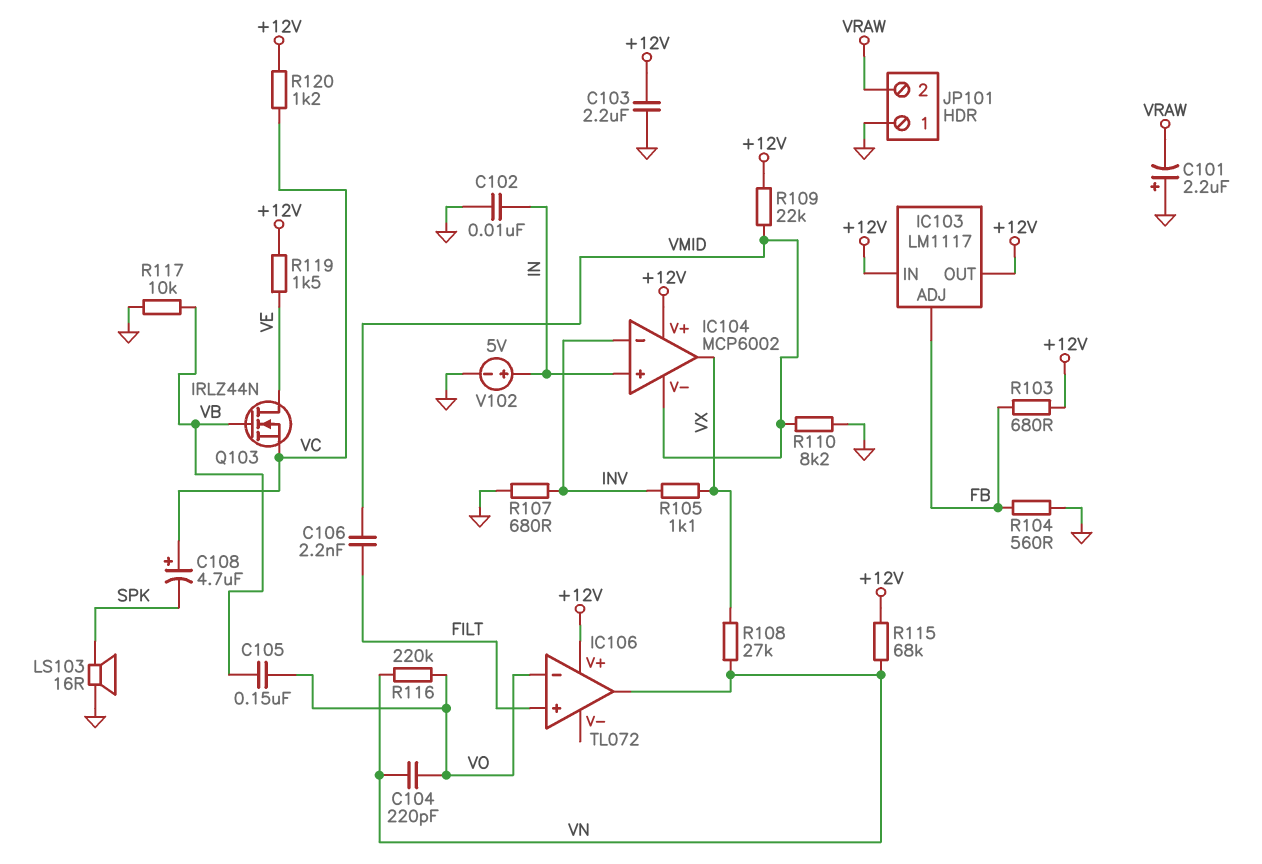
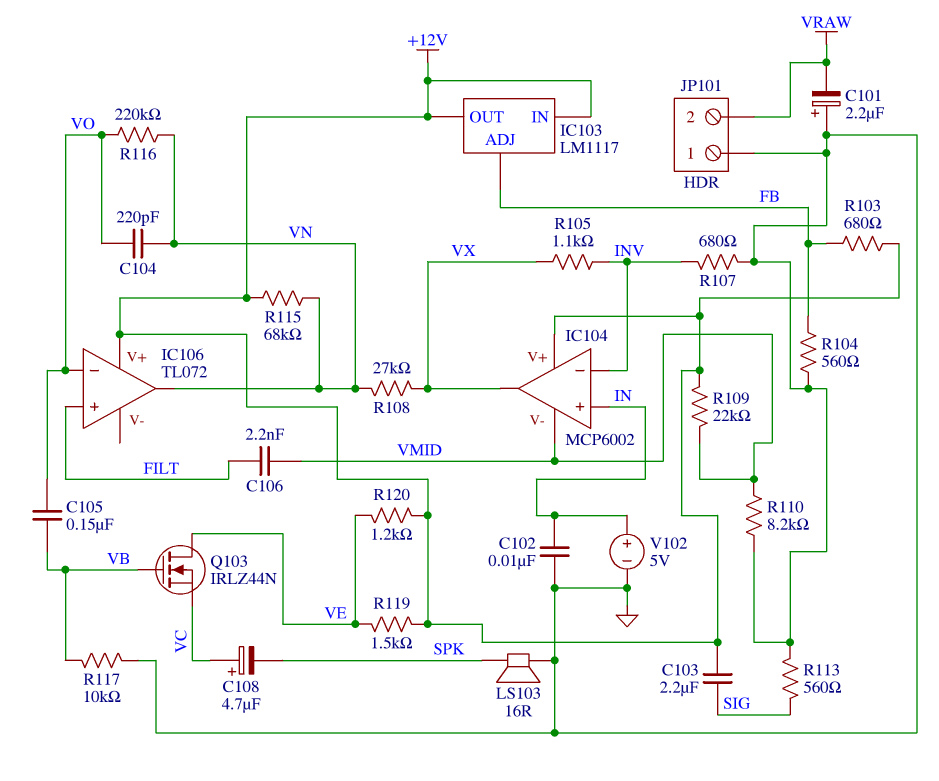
C103: 2.2uF (+12V, GND) -> 2.2uF (+12V, SIG)
R113: none -> 560 (GND, SIG)
R120: 1.2k (+12V, VC) -> 1.2k (+12V, VE)

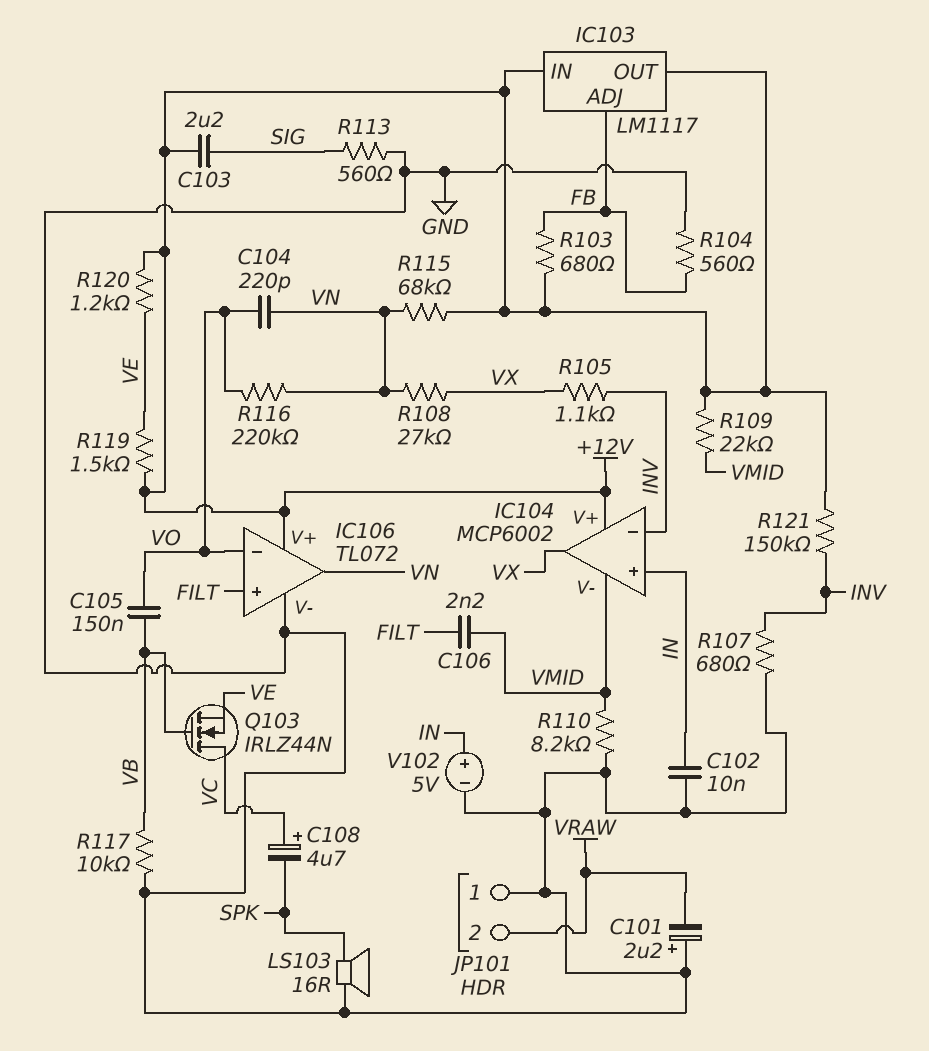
IC106 pin V-: none -> GND
Q103: NMOS IRLZ44N (G VB, D VE, S VC) -> NMOS IRLZ44N (G VB, D VC, S VE)
R121: none -> 150k (+12V, INV)

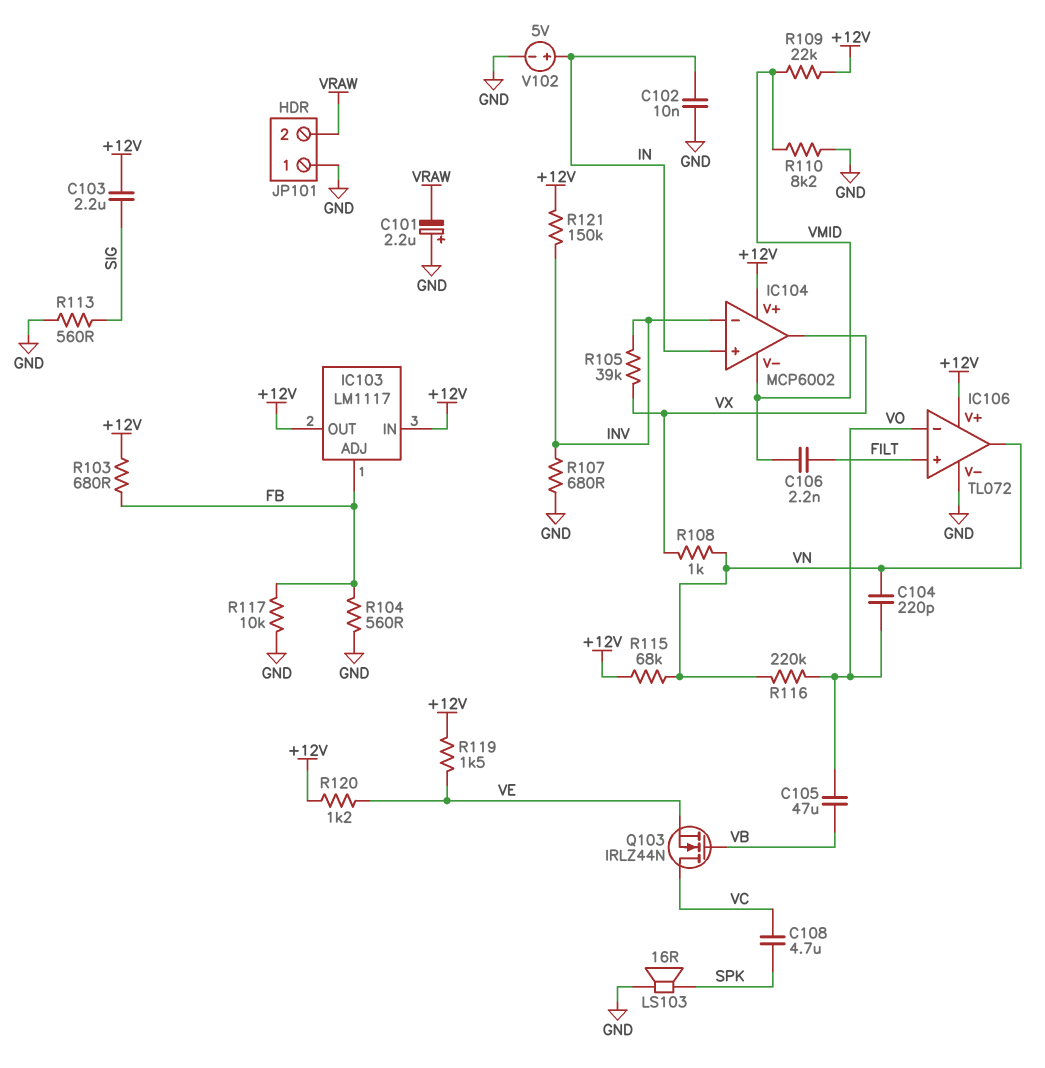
C105: 150nF (VB, VO) -> 47uF (VB, VO)
C108: 4.7uF (plus VC, minus SPK) -> 4.7uF (SPK, VC)
R105: 1.1k (INV, VX) -> 39k (INV, VX)
R108: 27k (VN, VX) -> 1k (VN, VX)
R117: 10k (GND, VB) -> 10k (FB, GND)

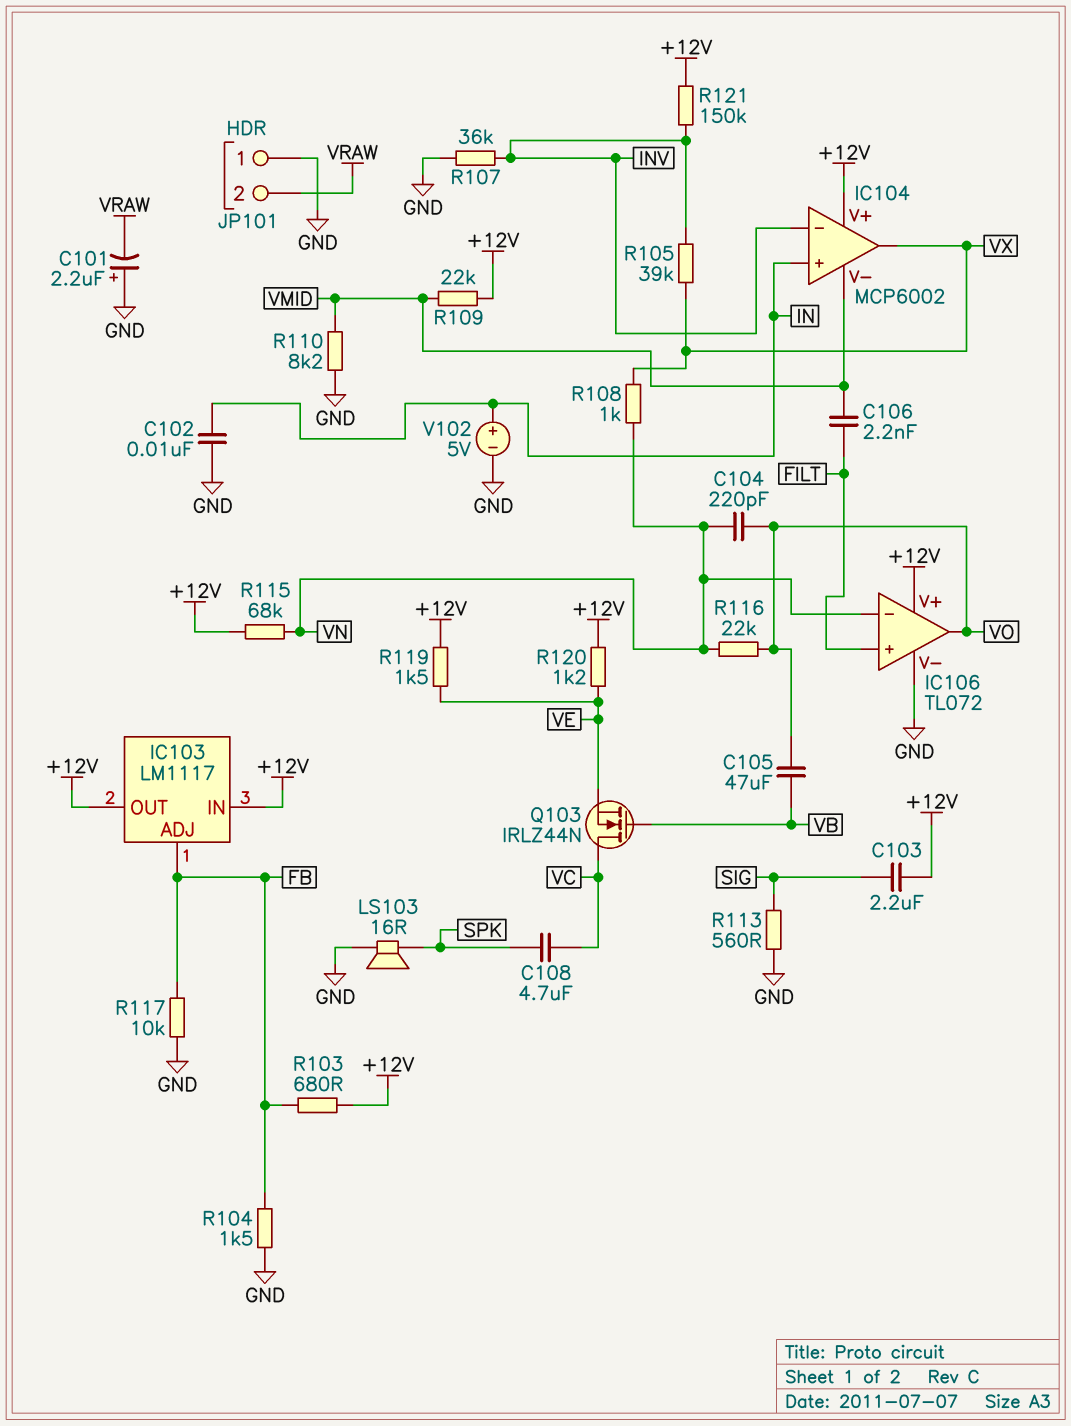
IC106 pin in-: VO -> VN
IC106 pin out: VN -> VO
R104: 560 (FB, GND) -> 1.5k (FB, GND)
R107: 680 (GND, INV) -> 36k (GND, INV)
R116: 220k (VN, VO) -> 22k (VN, VO)

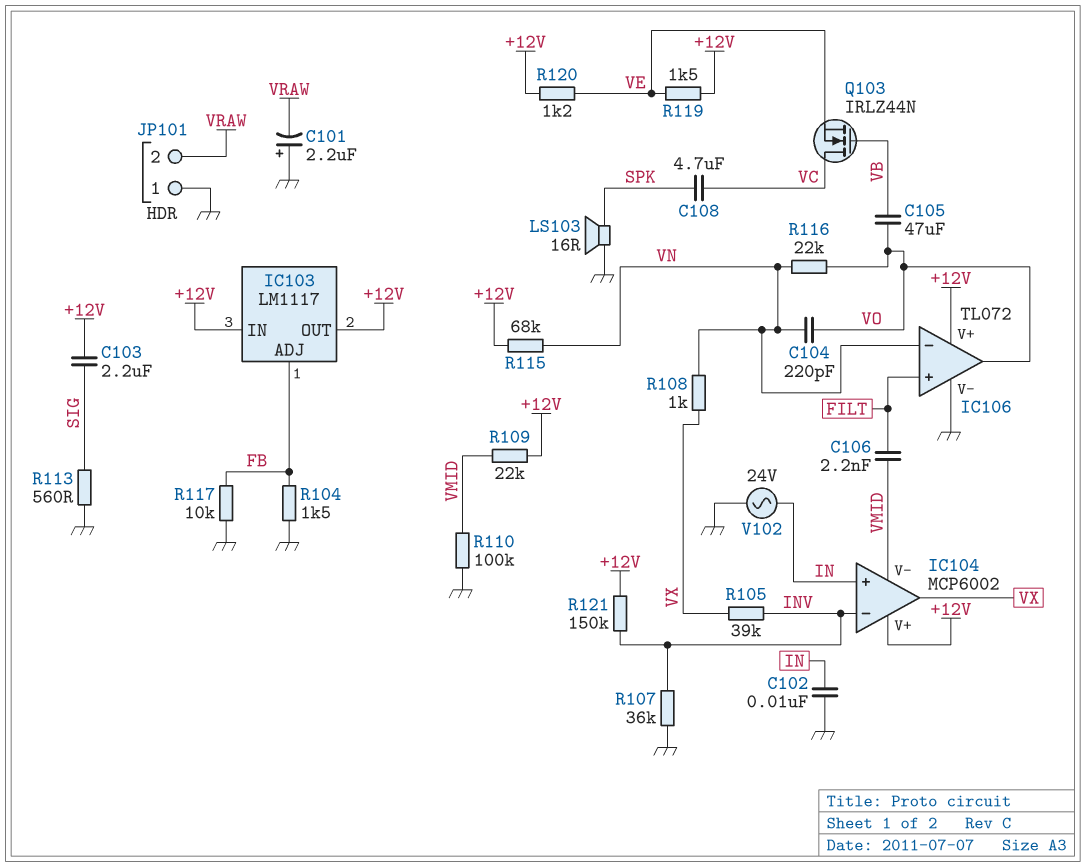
R103: 680 (+12V, FB) -> none
R110: 8.2k (GND, VMID) -> 100k (GND, VMID)
V102: 5V (plus IN, minus GND) -> AC 24V (GND, IN)

